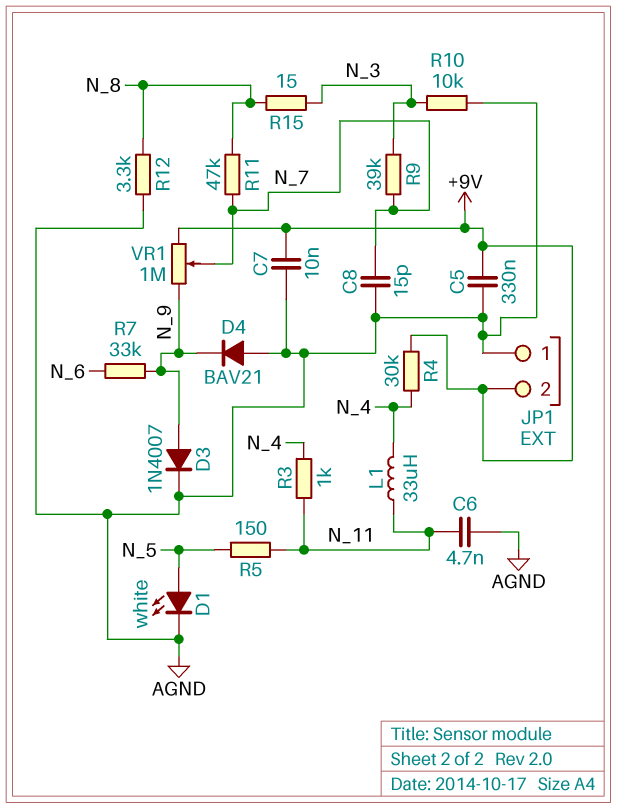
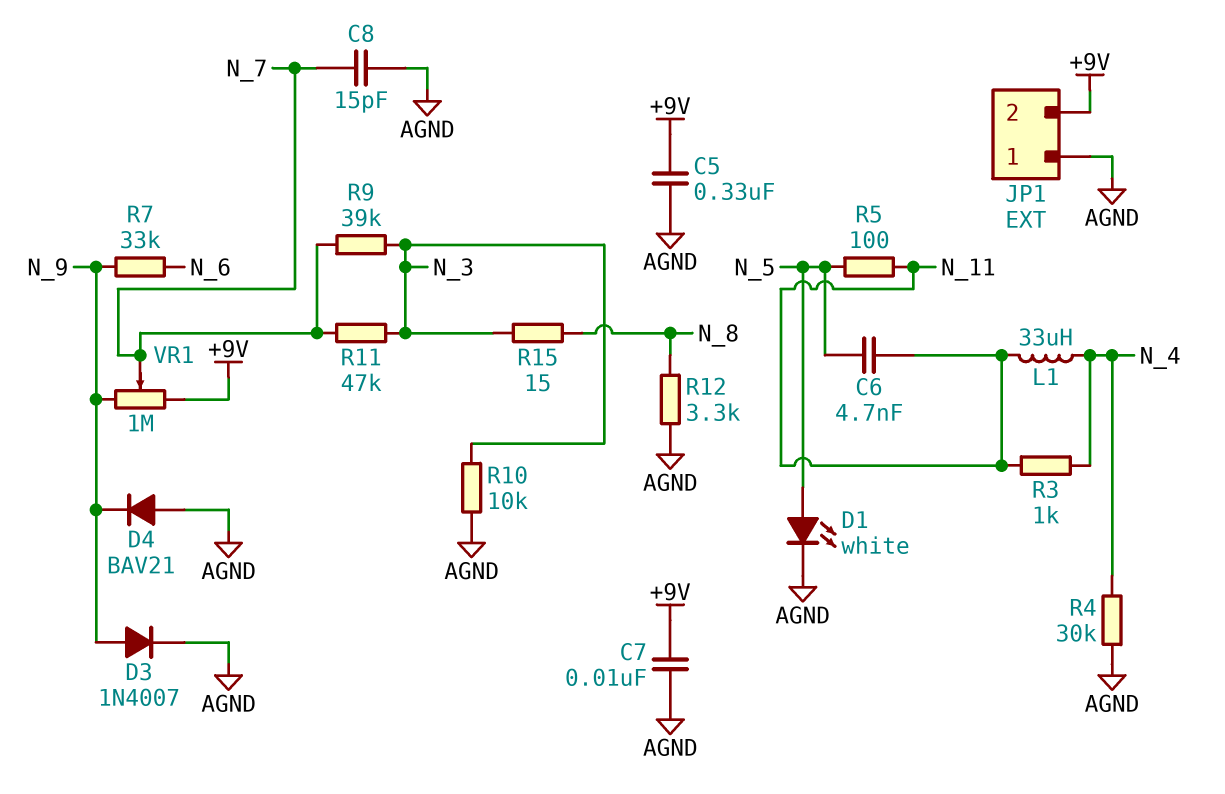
C6: 4.7nF (AGND, N_11) -> 4.7nF (N_5, N_11)
R4: 30k (+9V, N_4) -> 30k (AGND, N_4)
R5: 150 (N_5, N_11) -> 100 (N_5, N_11)
R11: 47k (N_7, N_8) -> 47k (N_3, N_7)

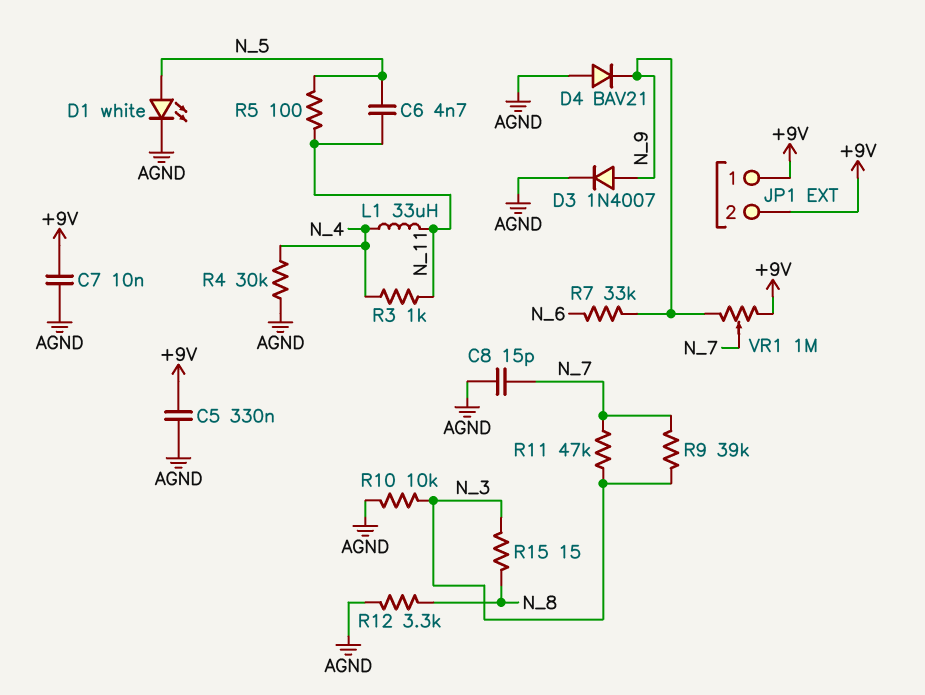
JP1 pin 1: AGND -> +9V

